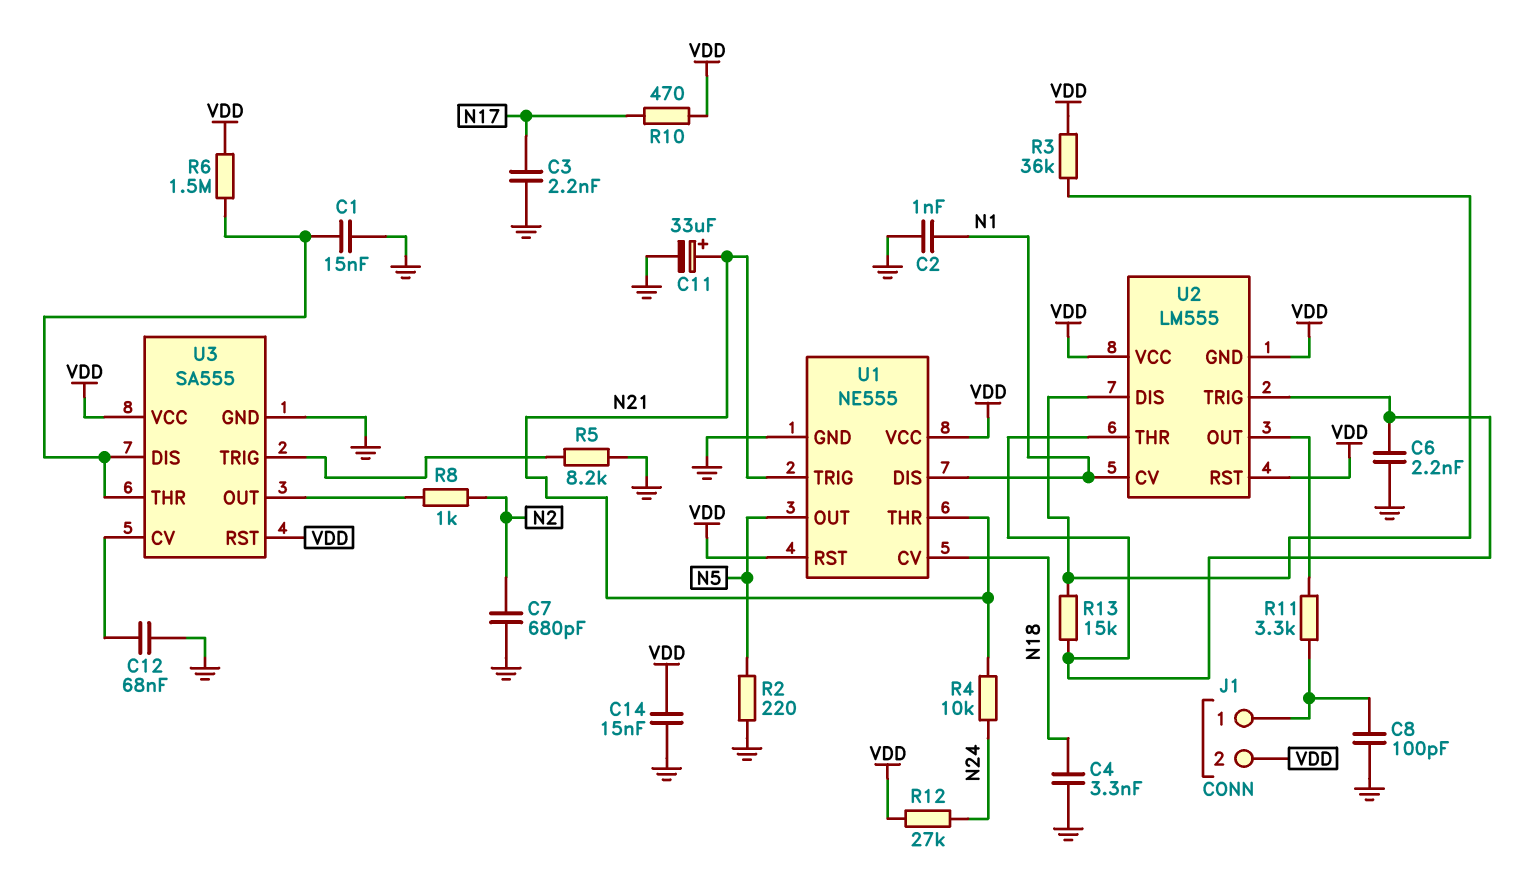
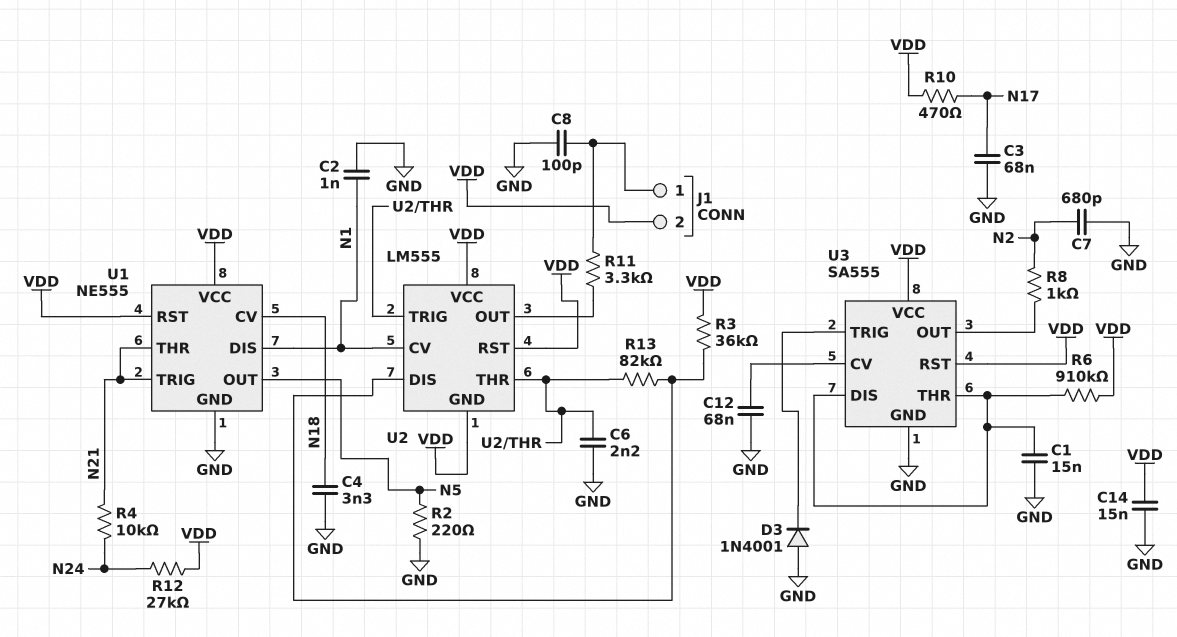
C3: 2.2nF (GND, N17) -> 68nF (GND, N17)
C11: 33uF (plus N21, minus GND) -> none
D3: none -> diode 1N4001 (A GND, K U3/TRIG)
R5: 8.2k (GND, U3/TRIG) -> none
R6: 1.5M (U3/DIS, VDD) -> 910k (U3/DIS, VDD)
R13: 15k (U2/DIS, U2/THR) -> 82k (U2/DIS, U2/THR)

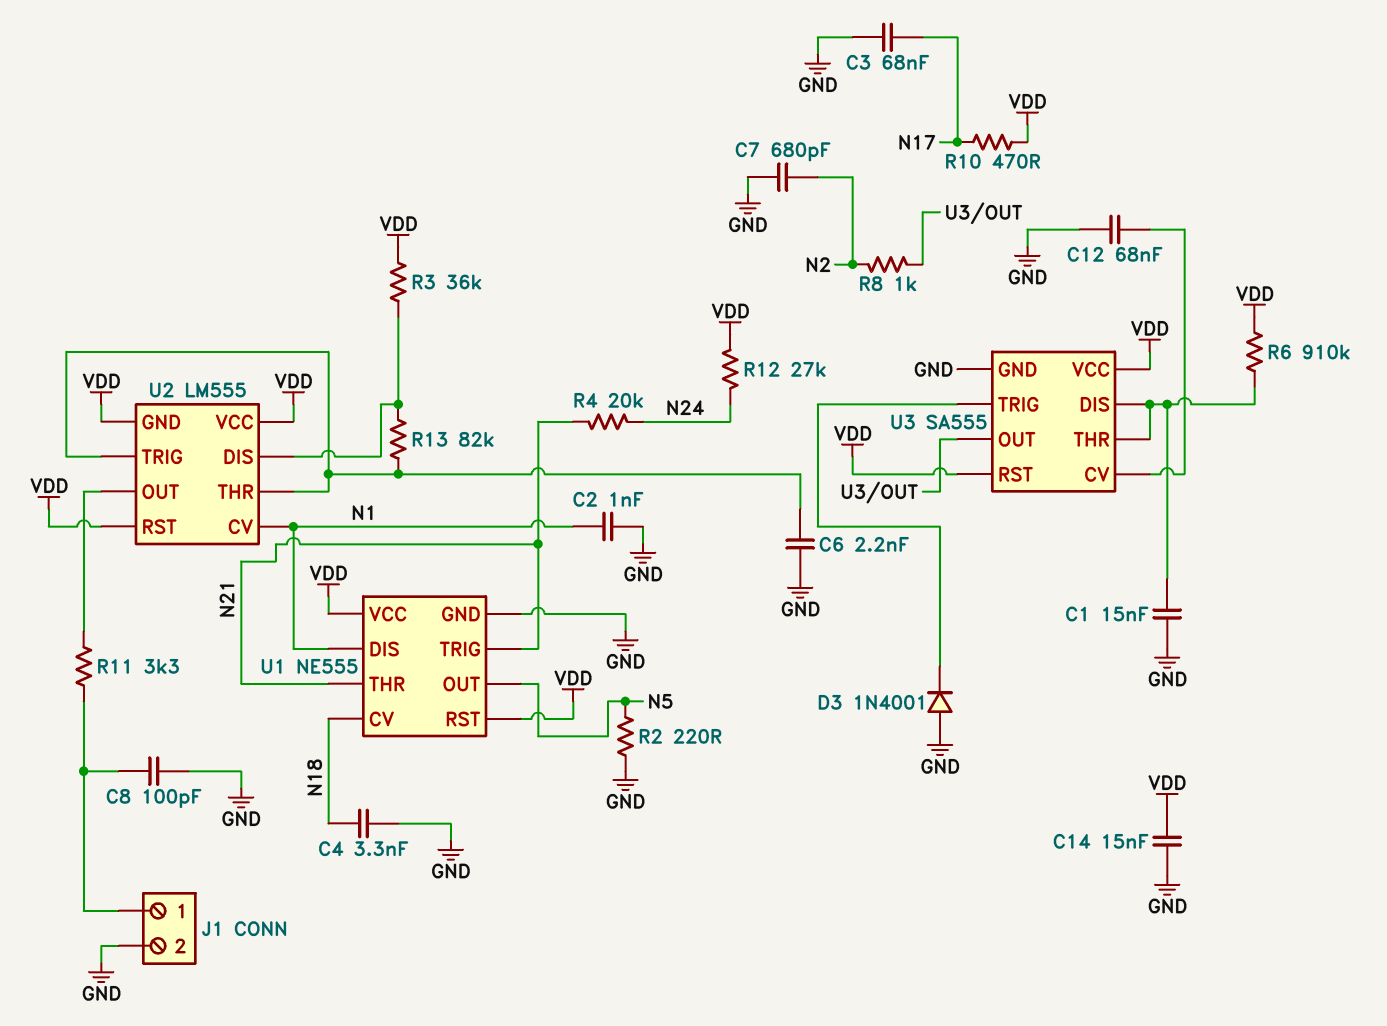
J1 pin 2: VDD -> GND
R4: 10k (N21, N24) -> 20k (N21, N24)

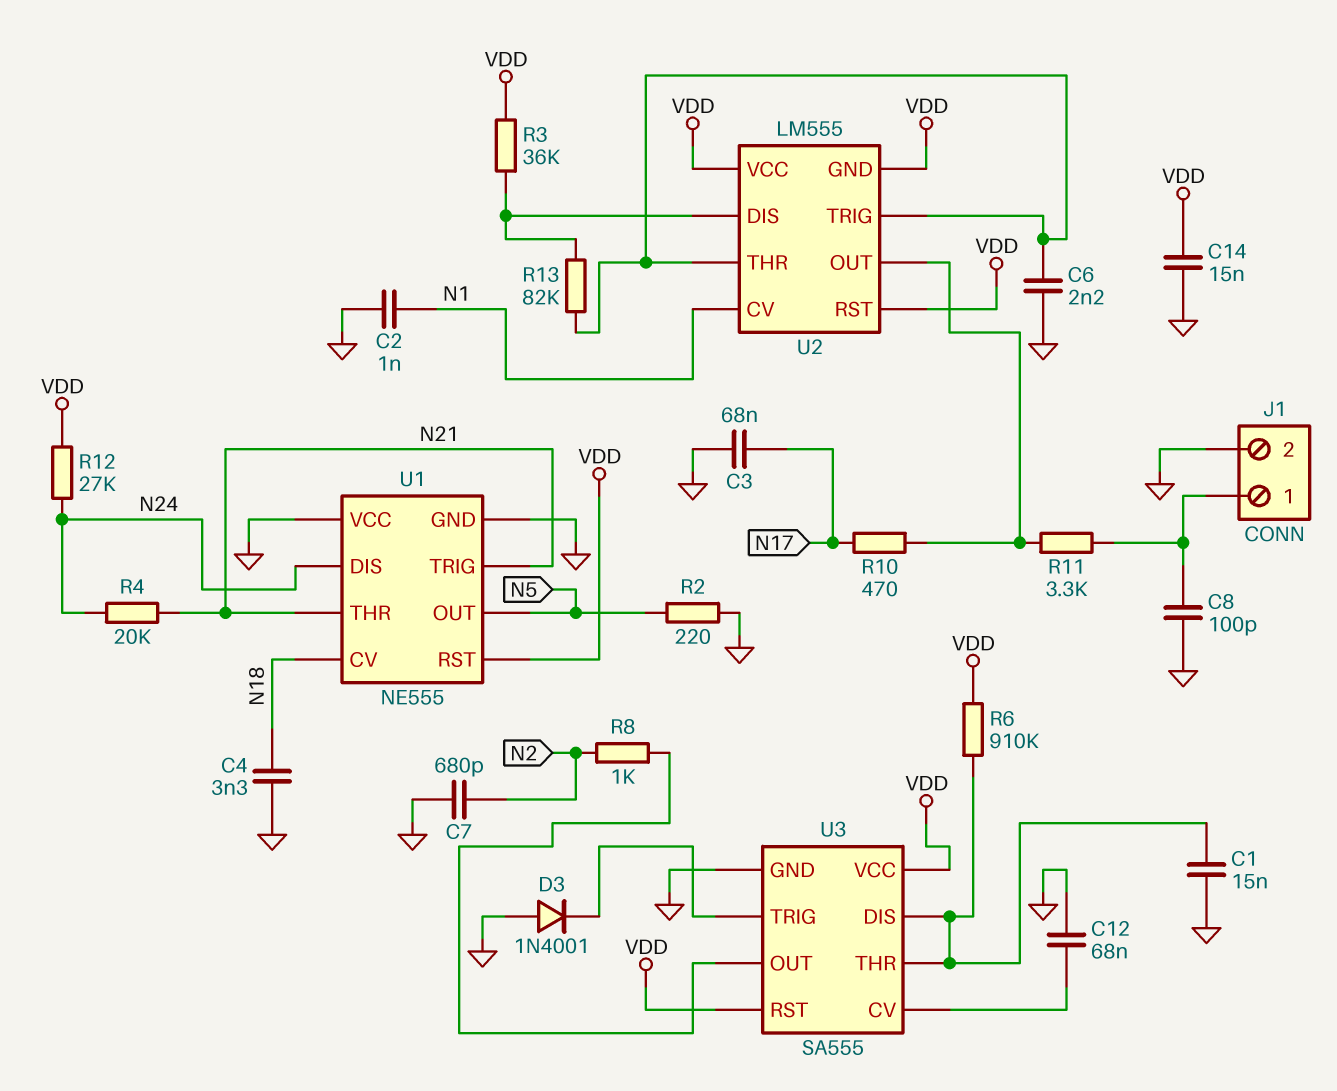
R10: 470 (N17, VDD) -> 470 (N17, U2/OUT)
U1 pin DIS: N1 -> N24
U1 pin VCC: VDD -> GND

